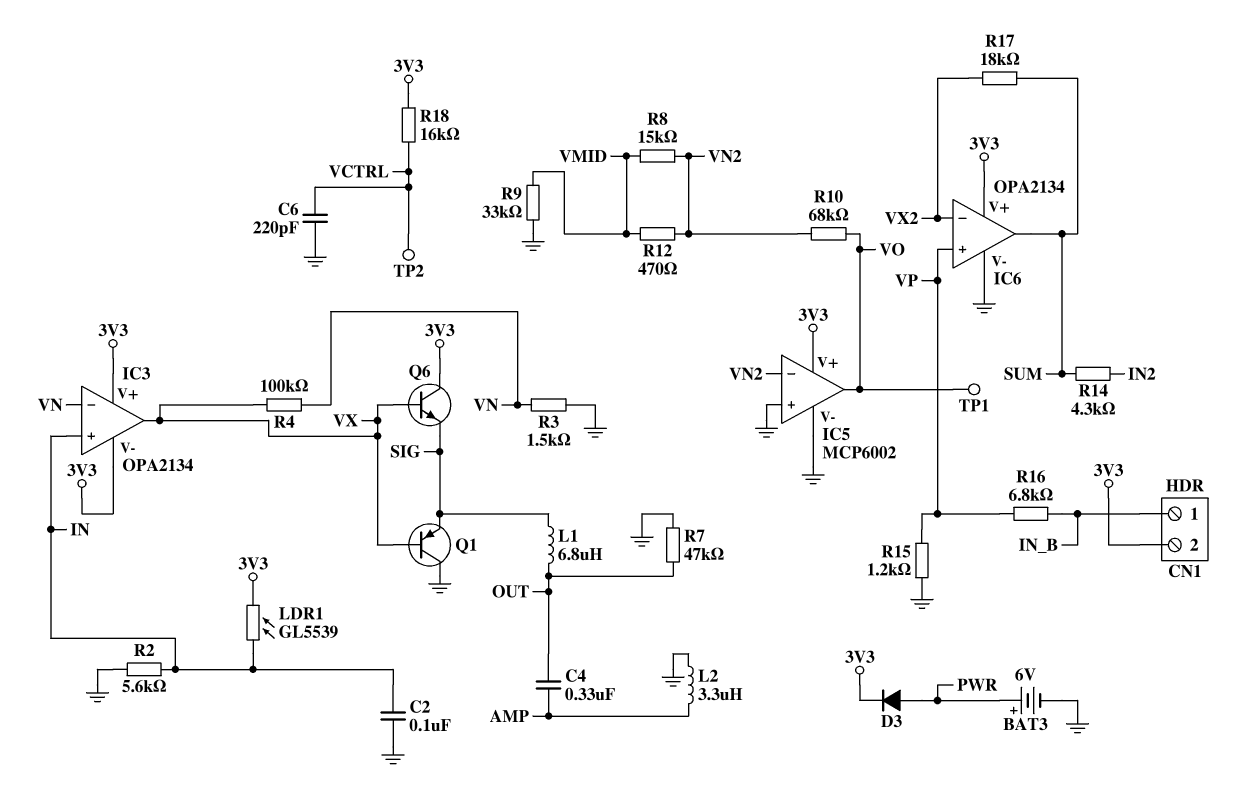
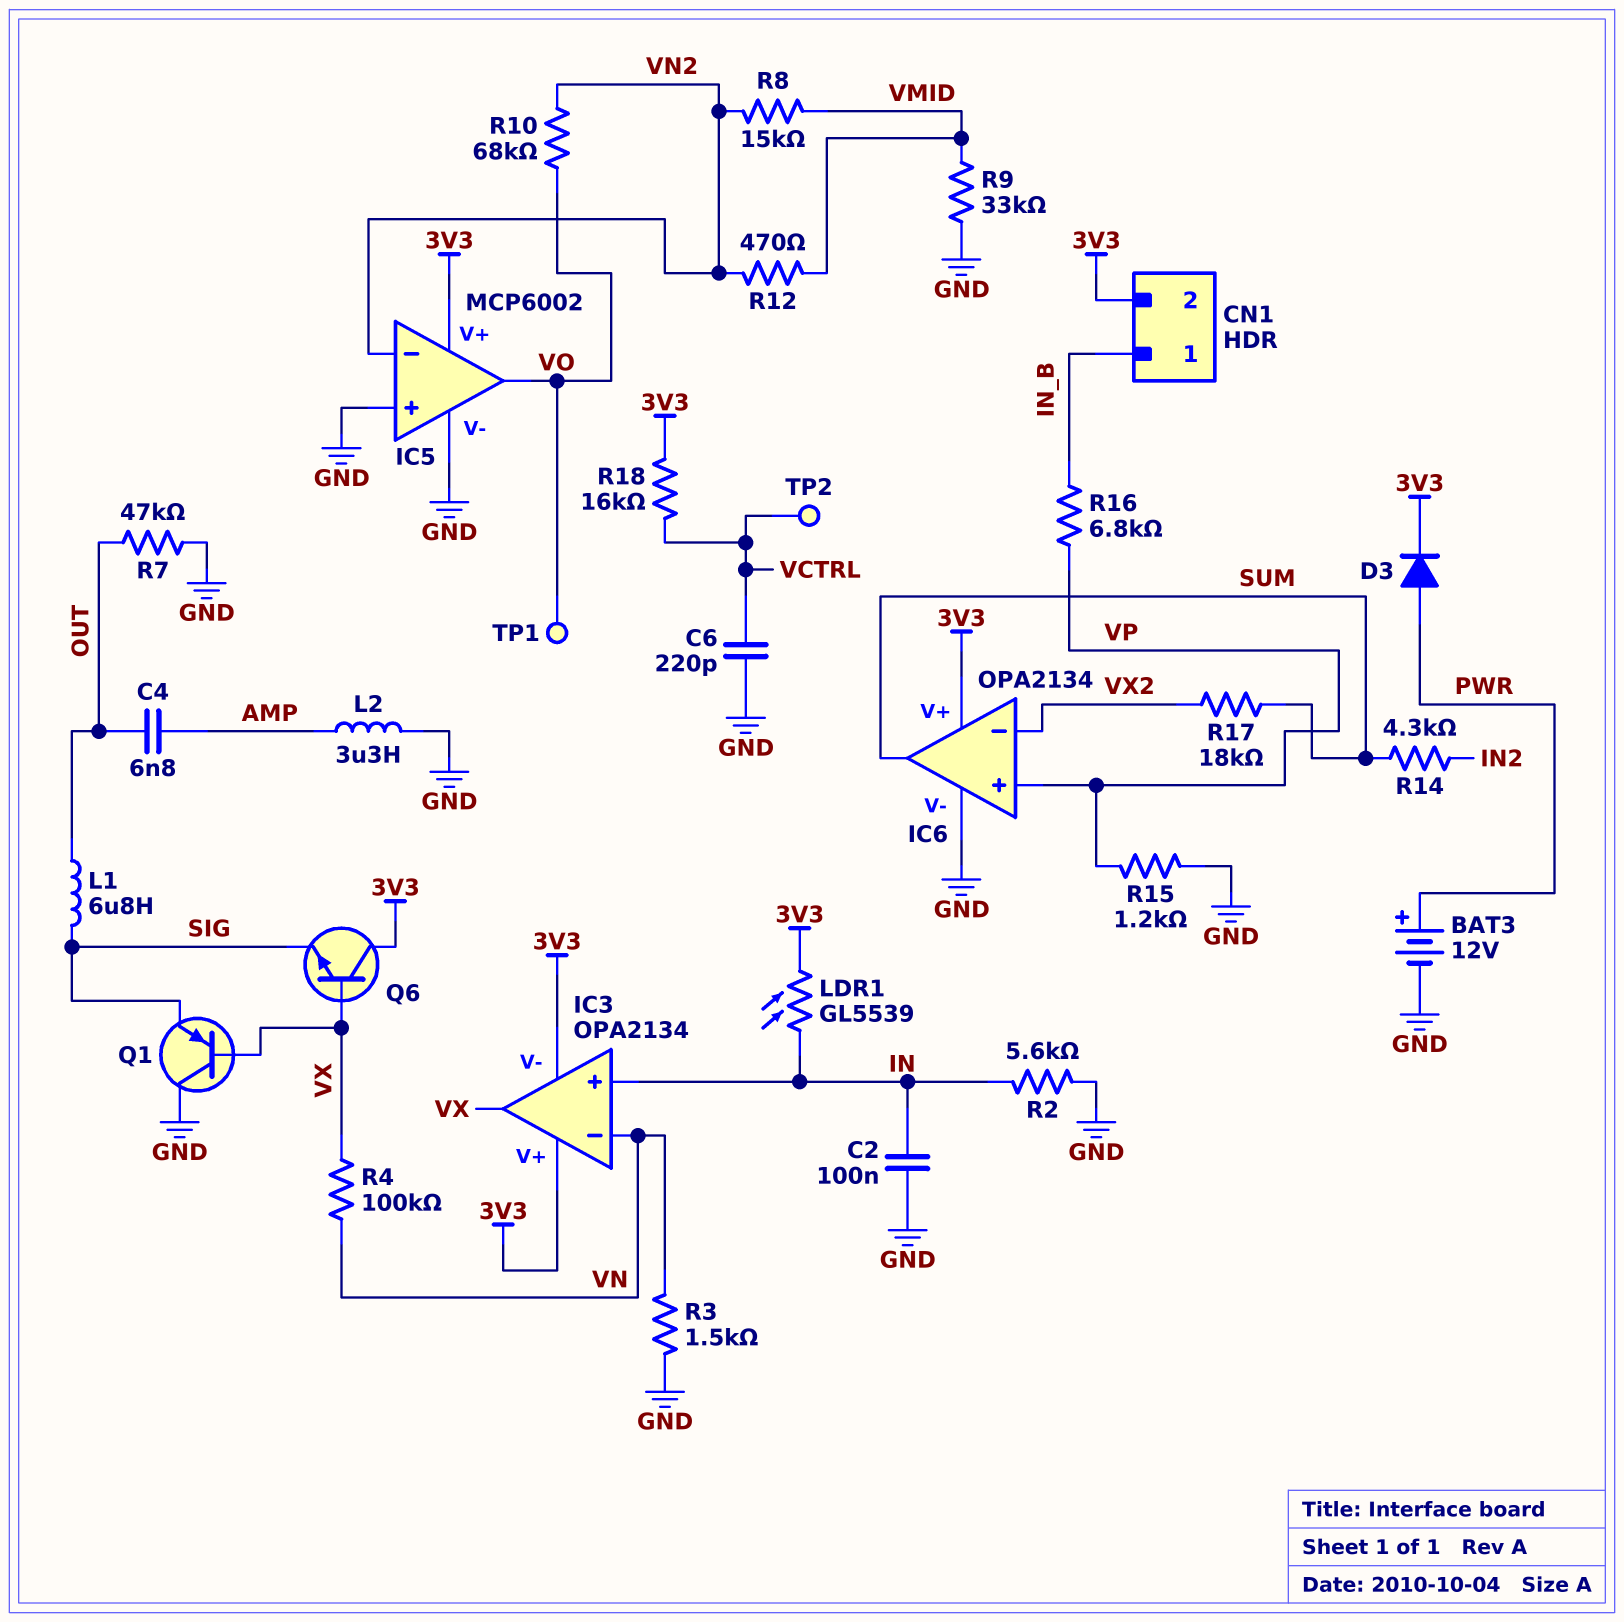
BAT3: 6V (plus PWR, minus GND) -> 12V (plus PWR, minus GND)
C4: 330nF (AMP, OUT) -> 6.8nF (AMP, OUT)

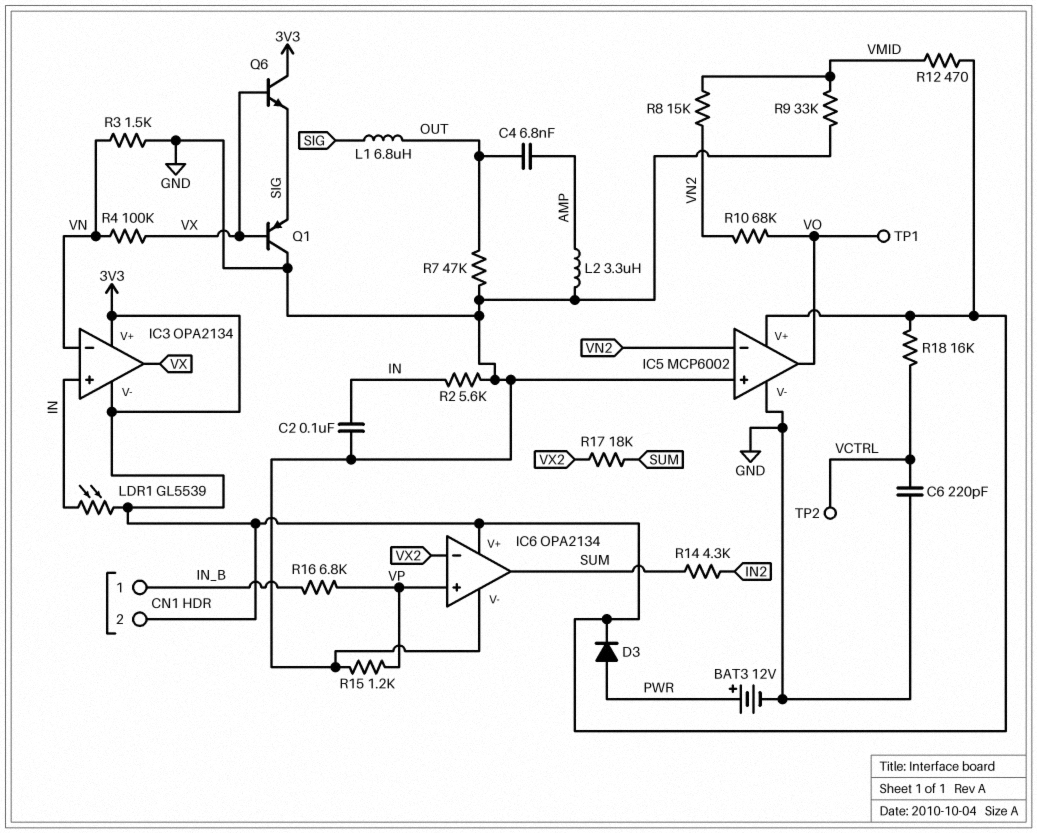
R12: 470 (VMID, VN2) -> 470 (3V3, VMID)

